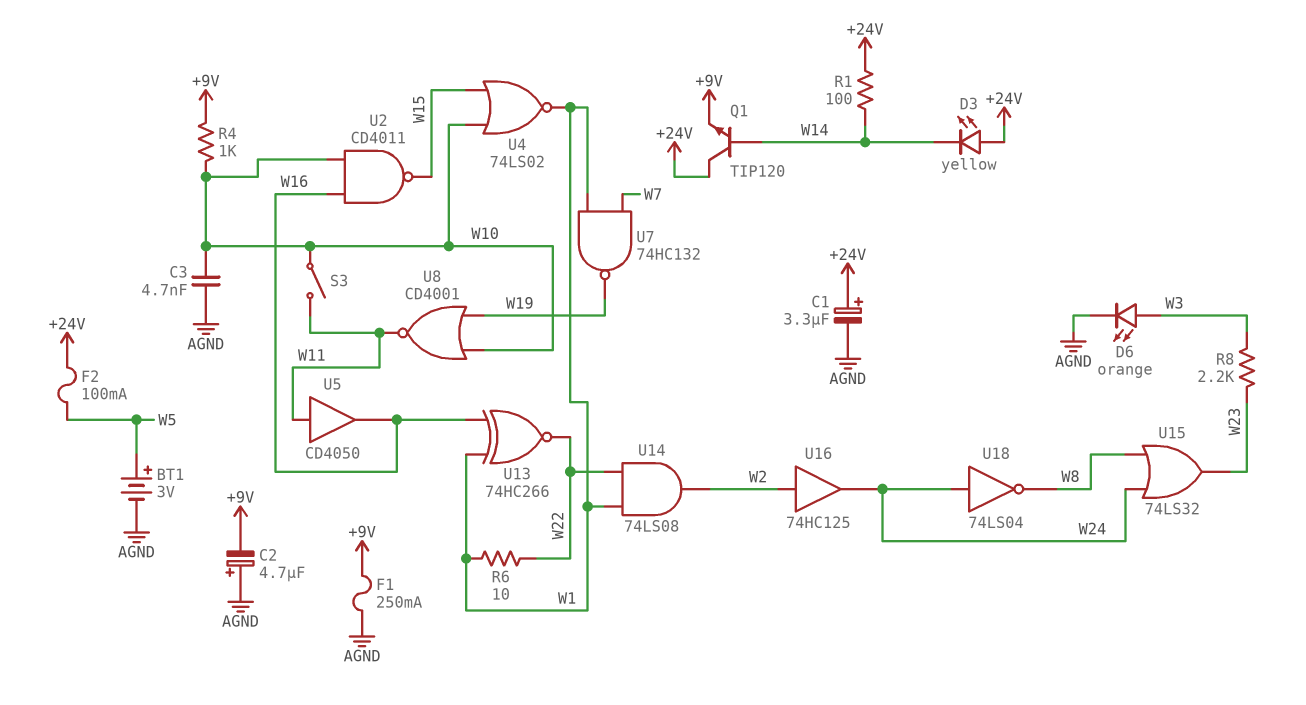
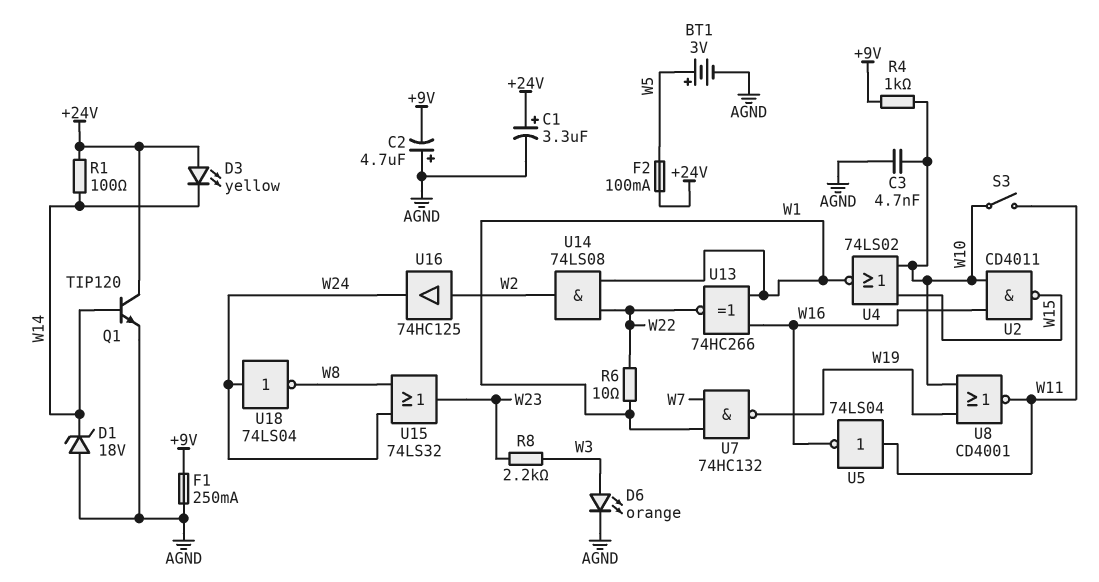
D1: none -> zener 18V (A AGND, K W14)
Q1: NPN TIP120 (B W14, C +24V, E +9V) -> NPN TIP120 (B W14, C +24V, E AGND)
U5: buffer CD4050 (in W11, out W16) -> NOT 74LS04 (in W11, out W16)

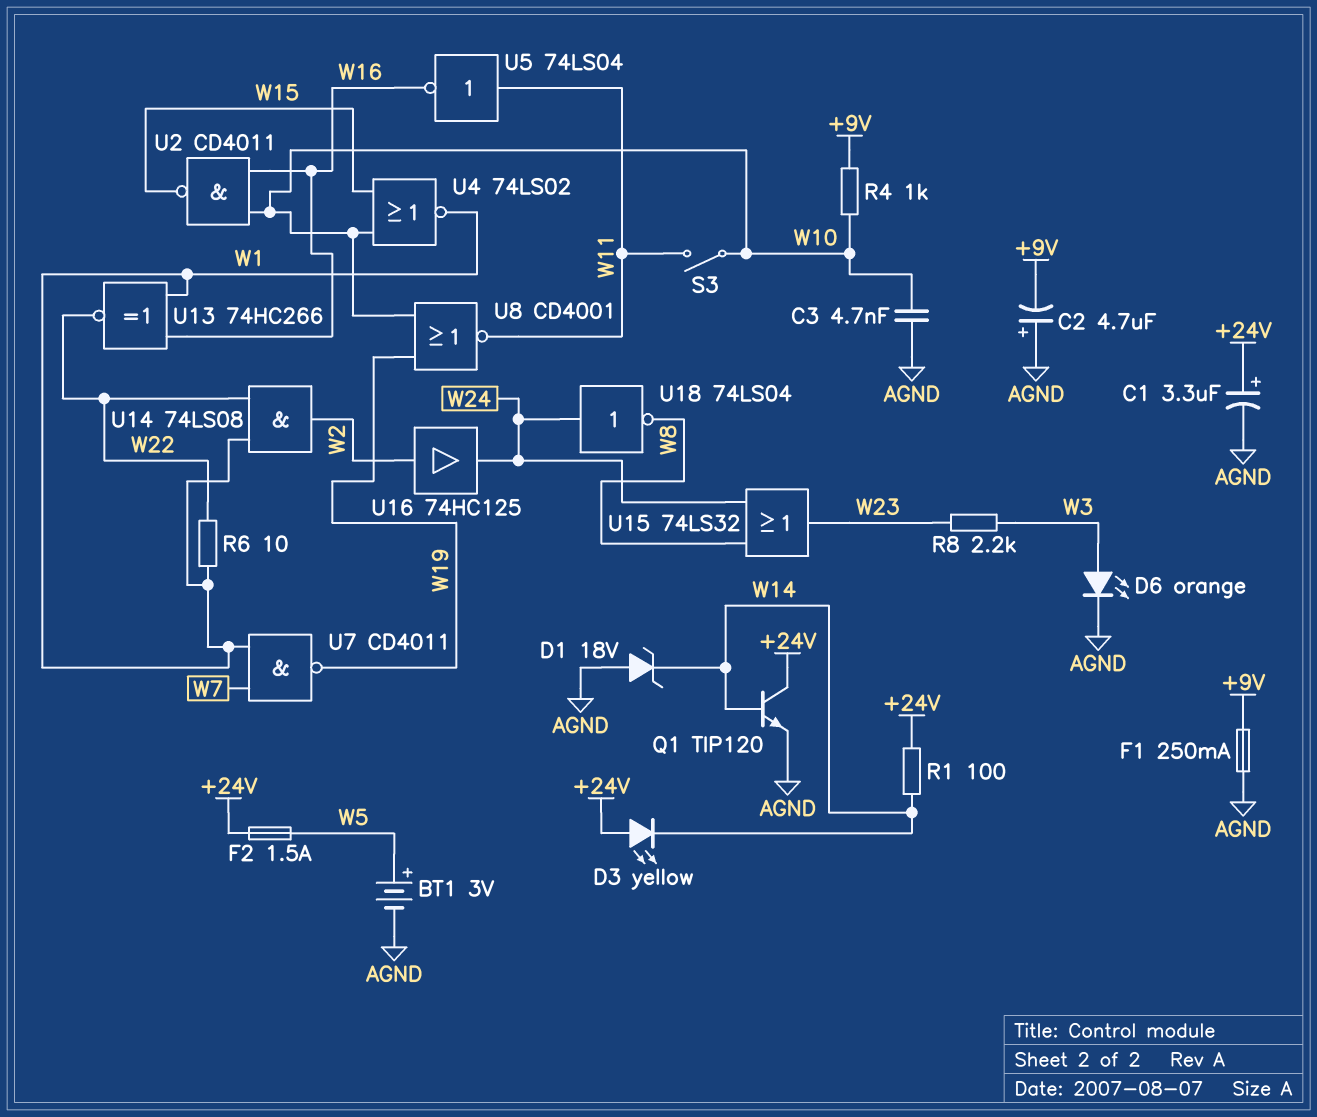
F2: 100mA (+24V, W5) -> 1.5A (+24V, W5)
U7: NAND 74HC132 (in W1, in W7, out W19) -> NAND CD4011 (in W1, in W7, out W19)

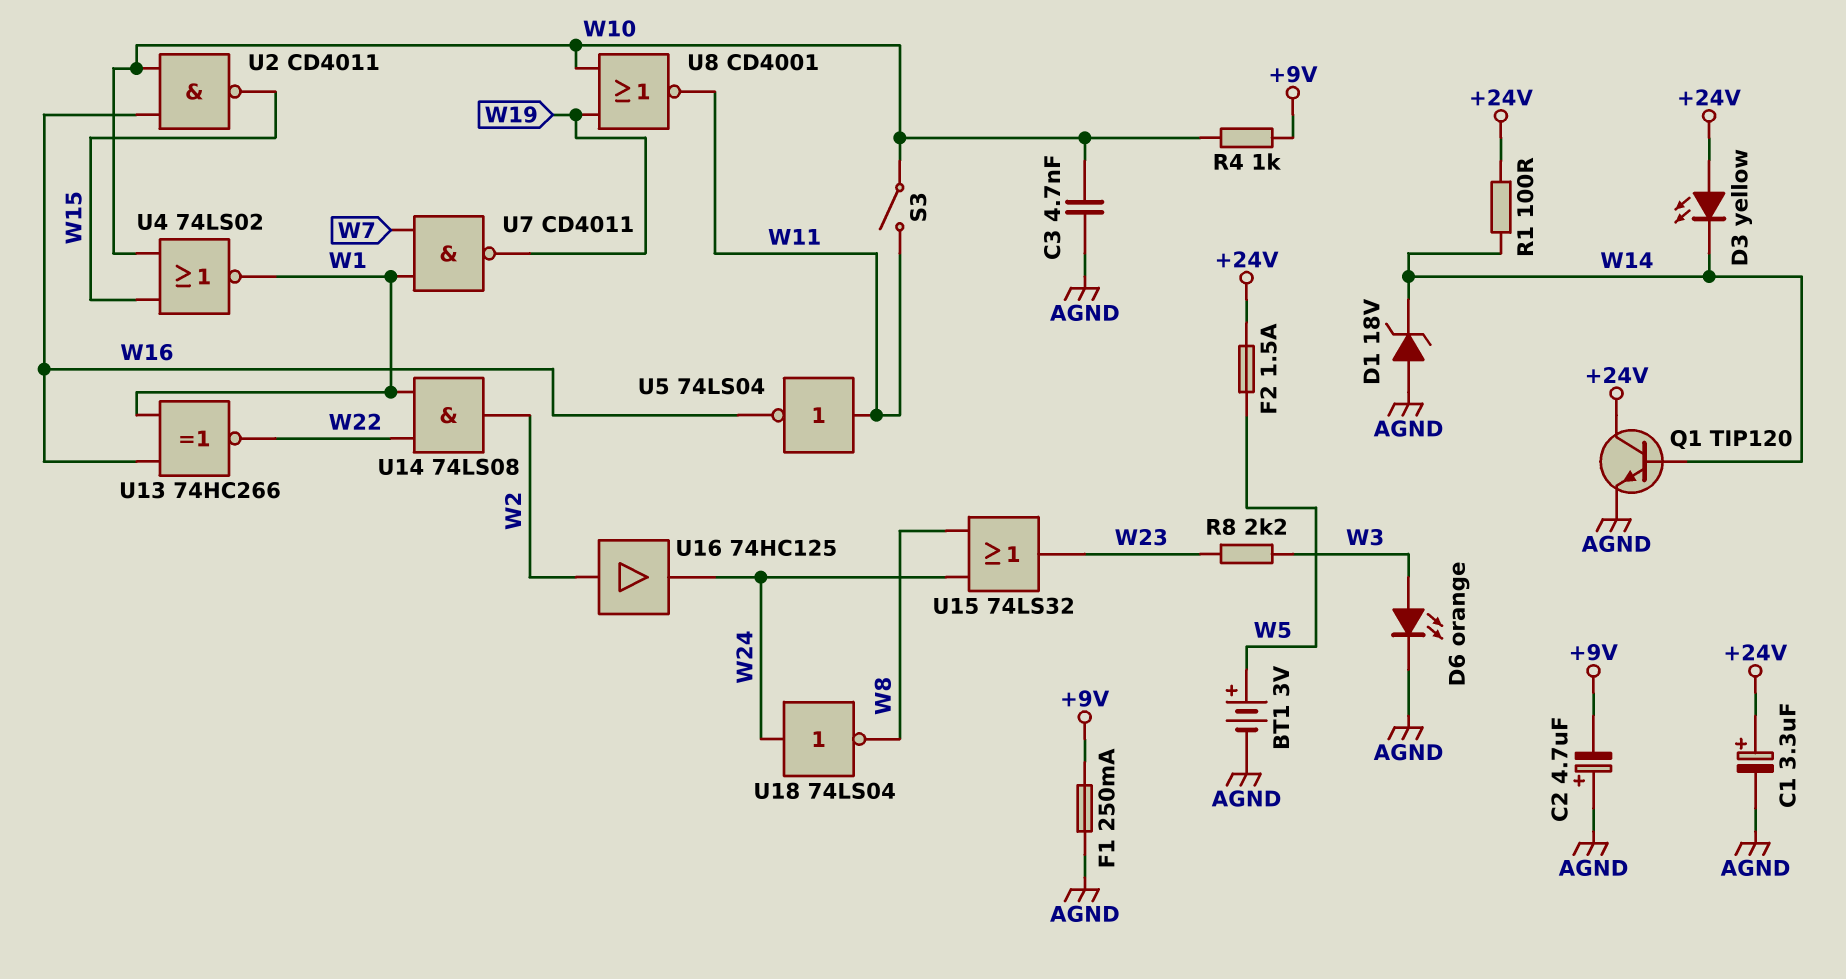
R6: 10 (W1, W22) -> none

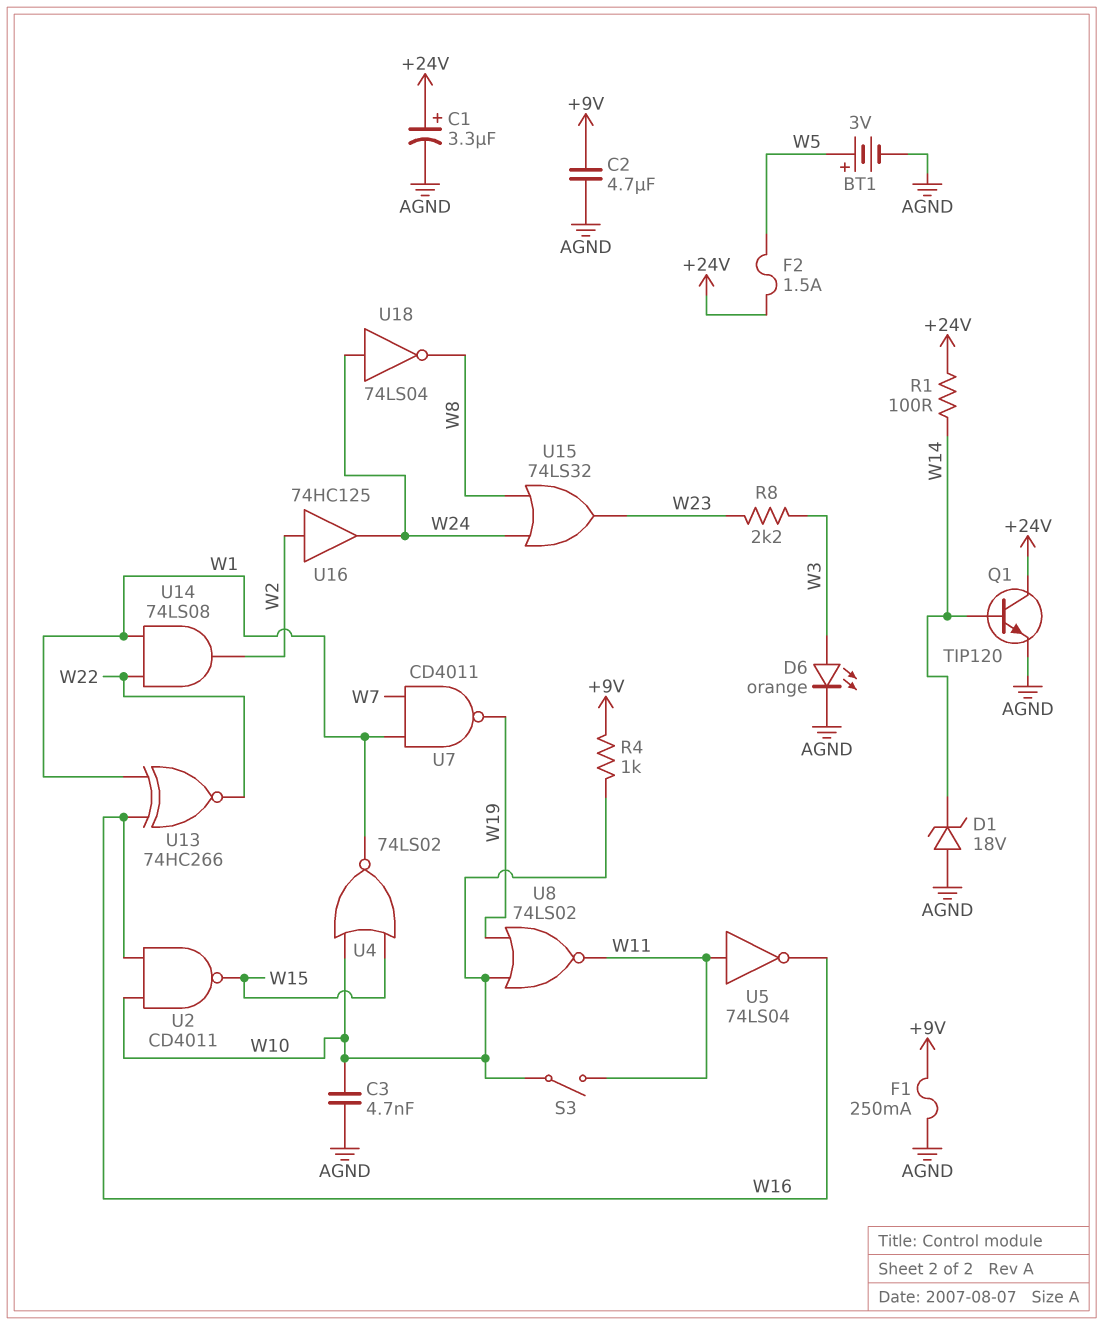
C2: 4.7uF (plus AGND, minus +9V) -> 4.7uF (+9V, AGND)
D3: LED yellow (A +24V, K W14) -> none
U8: NOR CD4001 (in W10, in W19, out W11) -> NOR 74LS02 (in W10, in W19, out W11)

